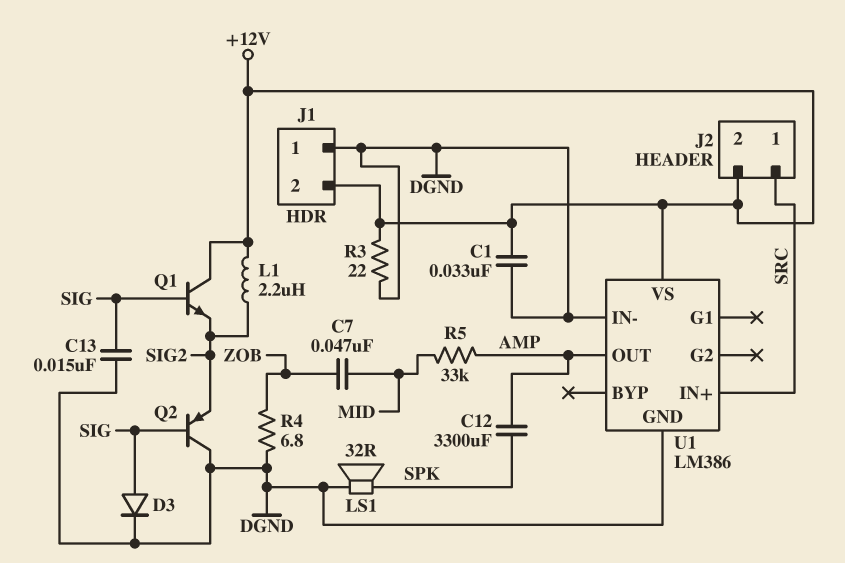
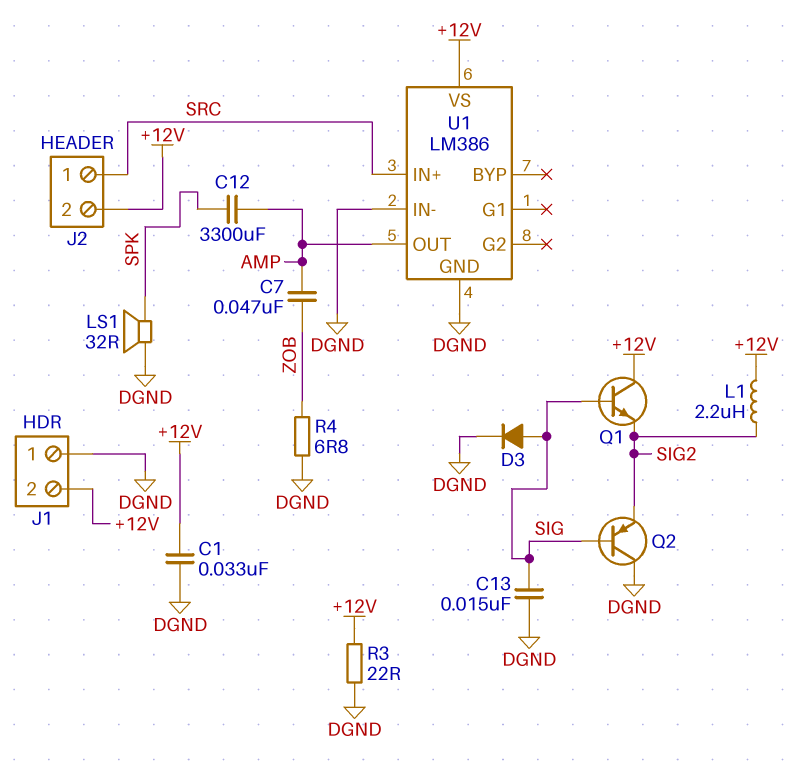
C7: 47nF (MID, ZOB) -> 47nF (AMP, ZOB)
R5: 33k (AMP, MID) -> none

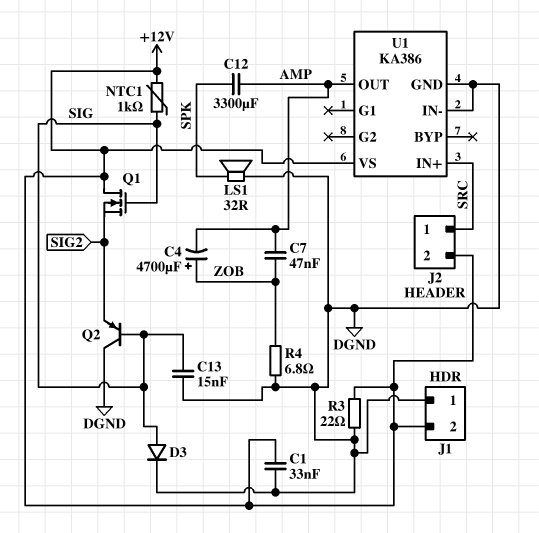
C4: none -> 4700uF (plus ZOB, minus AMP)
L1: 2.2uH (+12V, SIG2) -> none
NTC1: none -> 1k (+12V, SIG)
Q1: NPN (B SIG, C +12V, E SIG2) -> NMOS (G SIG, D +12V, S SIG2)
U1: LM386 -> KA386

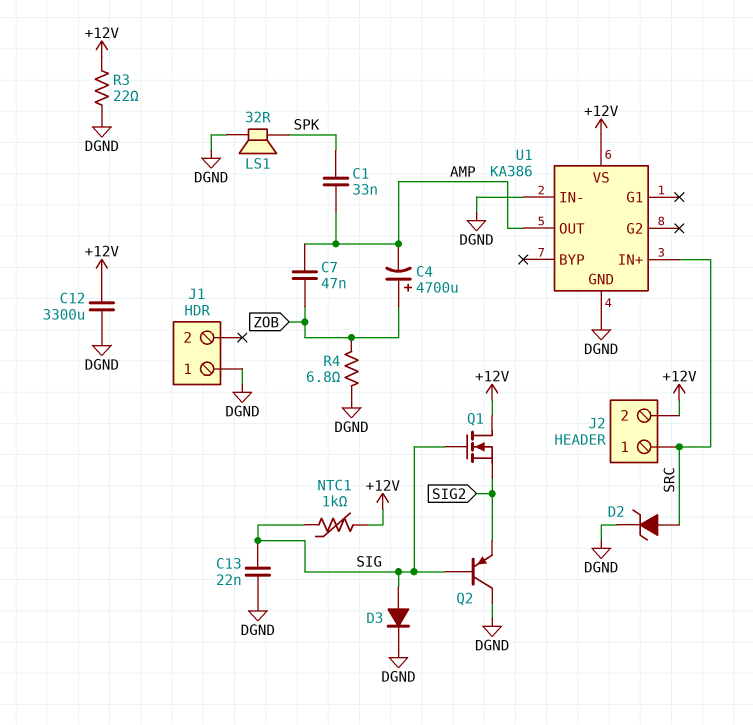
C1: 33nF (+12V, DGND) -> 33nF (AMP, SPK)
C12: 3300uF (AMP, SPK) -> 3300uF (+12V, DGND)
C13: 15nF (DGND, SIG) -> 22nF (DGND, SIG)
D2: none -> zener (A SRC, K DGND)
J1 pin 2: +12V -> none

